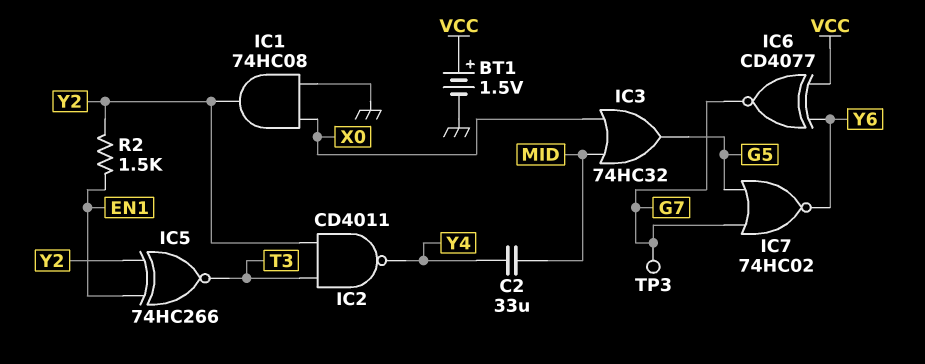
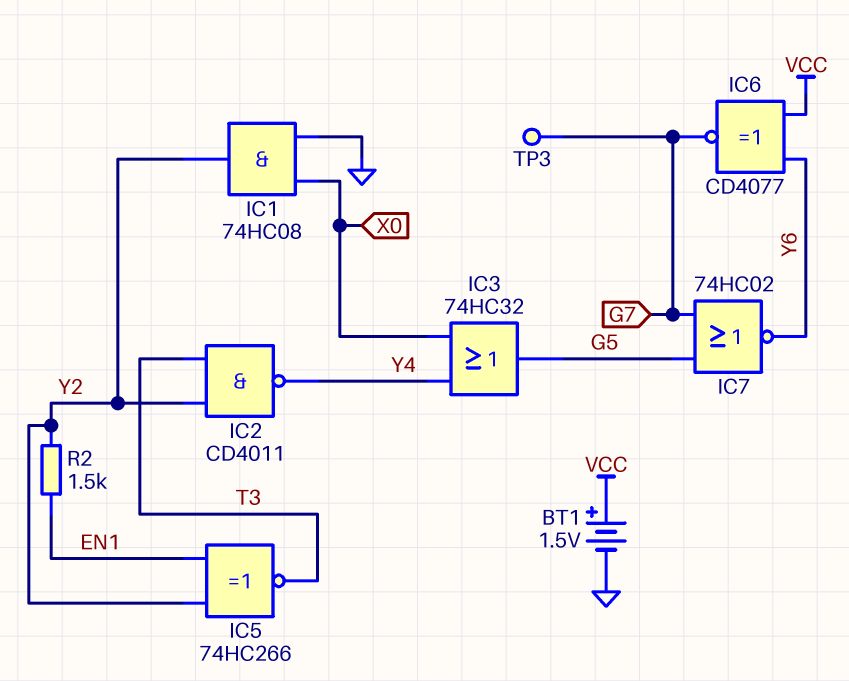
C2: 33uF (MID, Y4) -> none
IC3: OR 74HC32 (in MID, in X0, out G5) -> OR 74HC32 (in X0, in Y4, out G5)

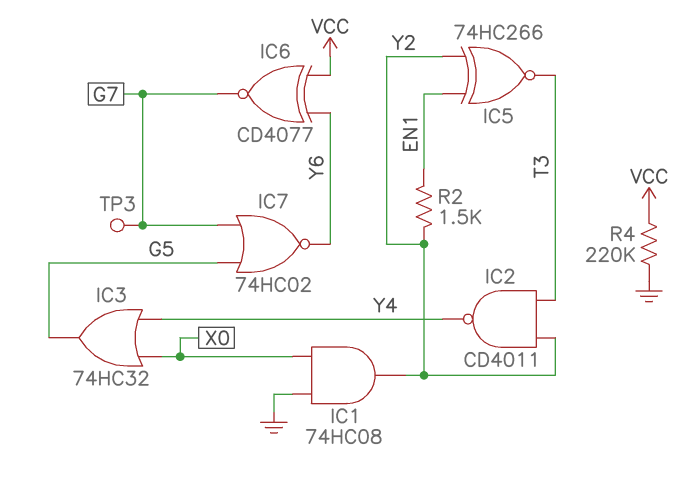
BT1: 1.5V (plus VCC, minus GND) -> none
R4: none -> 220k (GND, VCC)

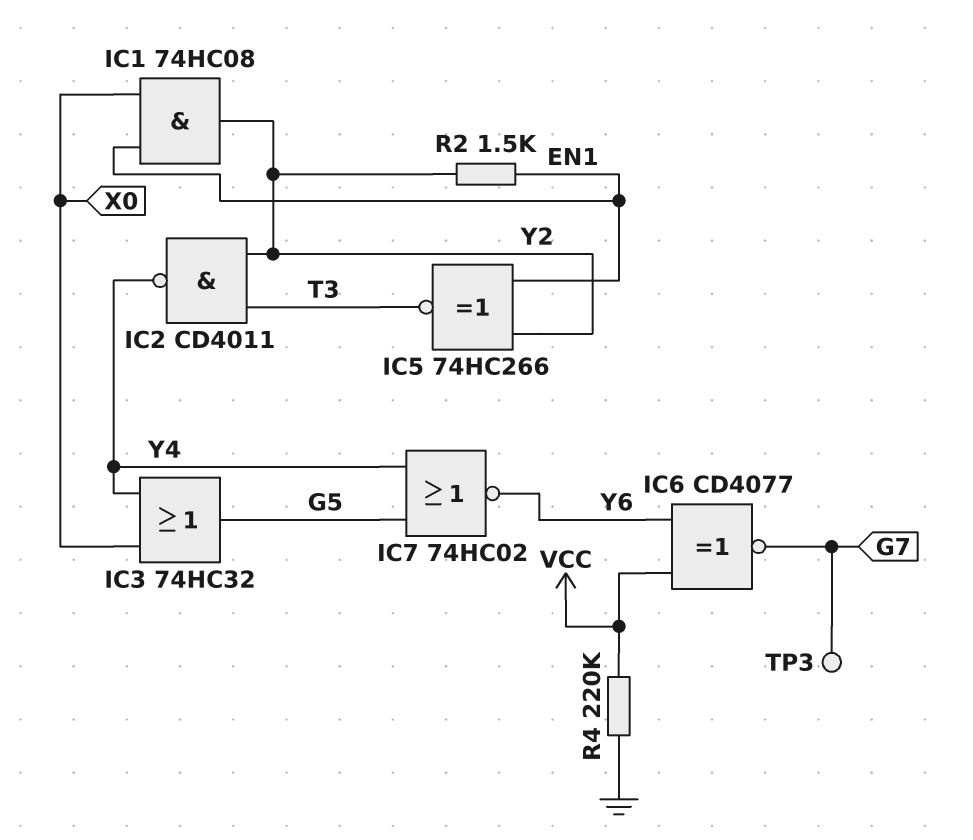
IC1: AND 74HC08 (in GND, in X0, out Y2) -> AND 74HC08 (in EN1, in X0, out Y2)
IC7: NOR 74HC02 (in G5, in G7, out Y6) -> NOR 74HC02 (in G5, in Y4, out Y6)

